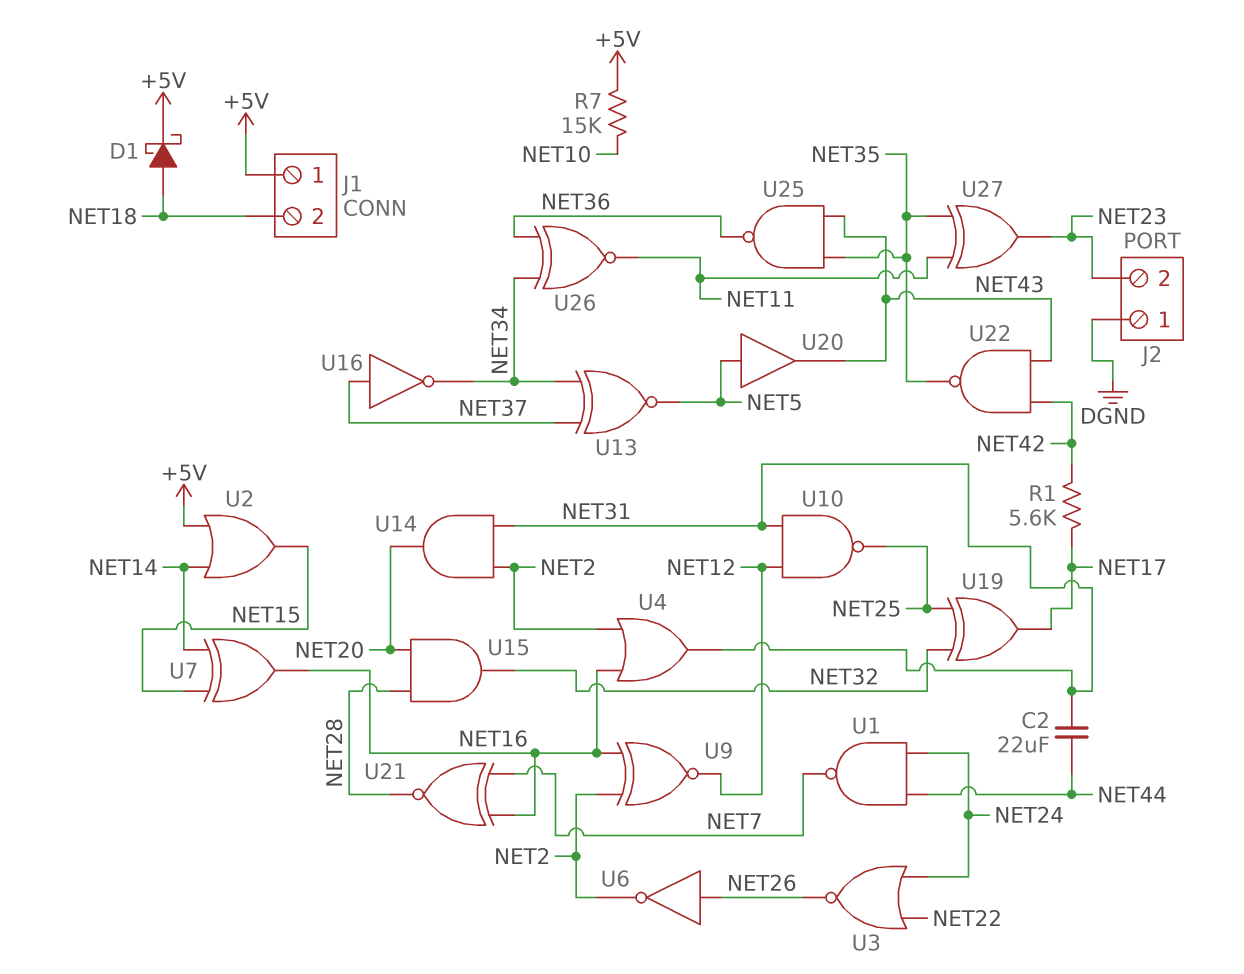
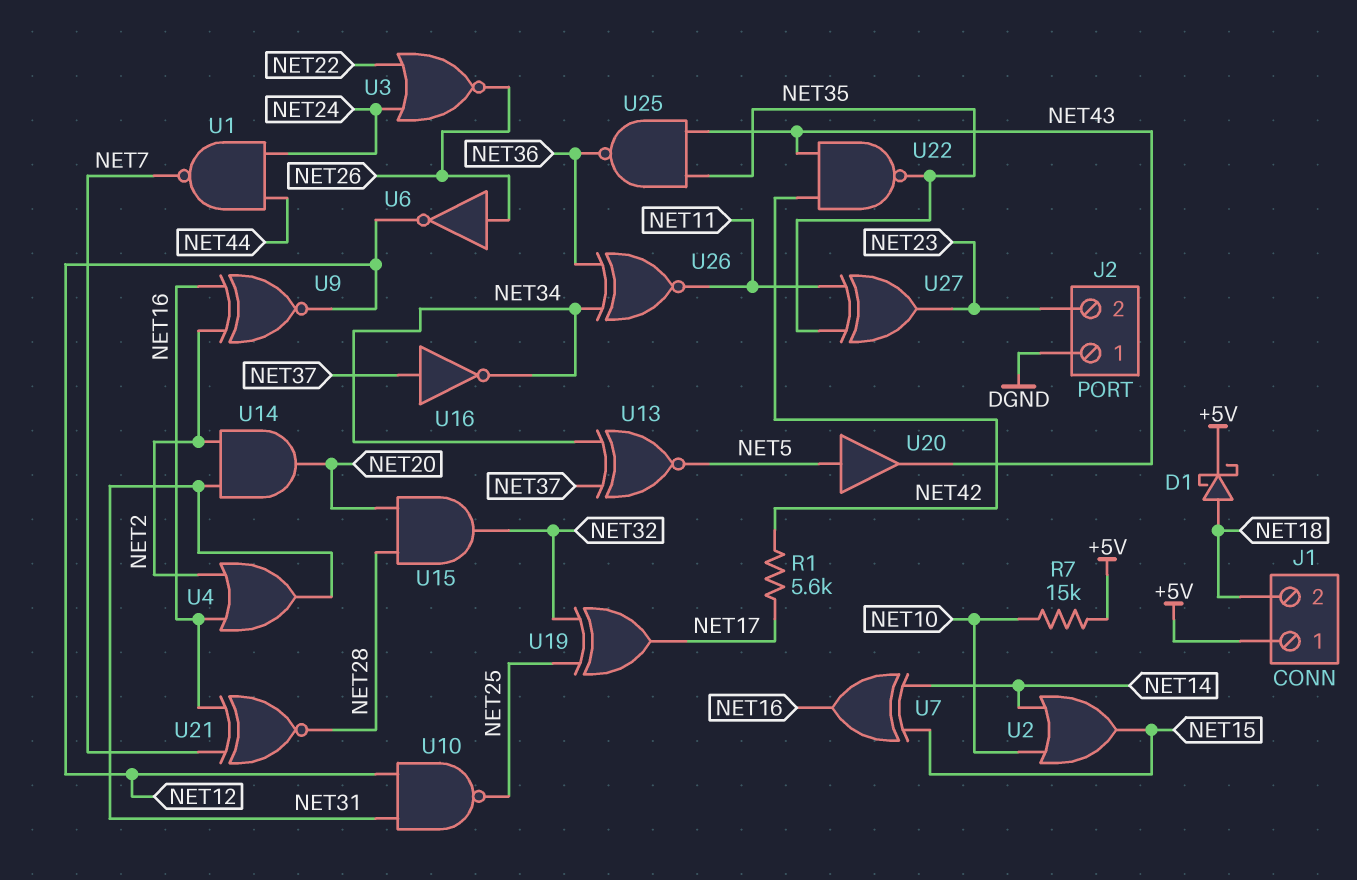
C2: 22uF (NET31, NET44) -> none
U2: OR (in +5V, in NET14, out NET15) -> OR (in NET10, in NET14, out NET15)
U6: NOT (in NET26, out NET2) -> NOT (in NET26, out NET12)

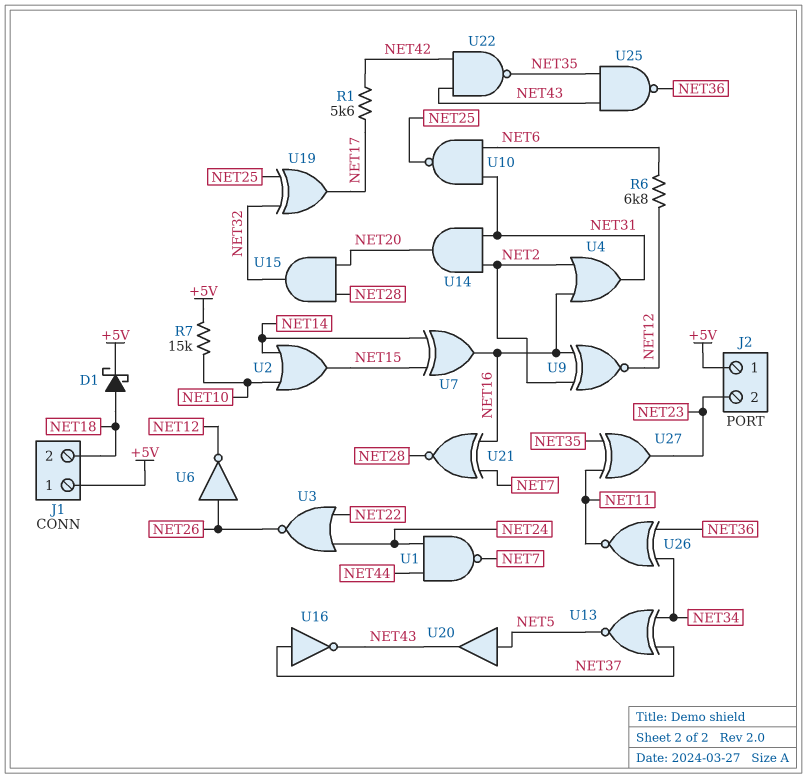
J2 pin 1: DGND -> +5V
R6: none -> 6.8k (NET6, NET12)
U10: NAND (in NET12, in NET31, out NET25) -> NAND (in NET6, in NET31, out NET25)
U16: NOT (in NET37, out NET34) -> NOT (in NET37, out NET43)

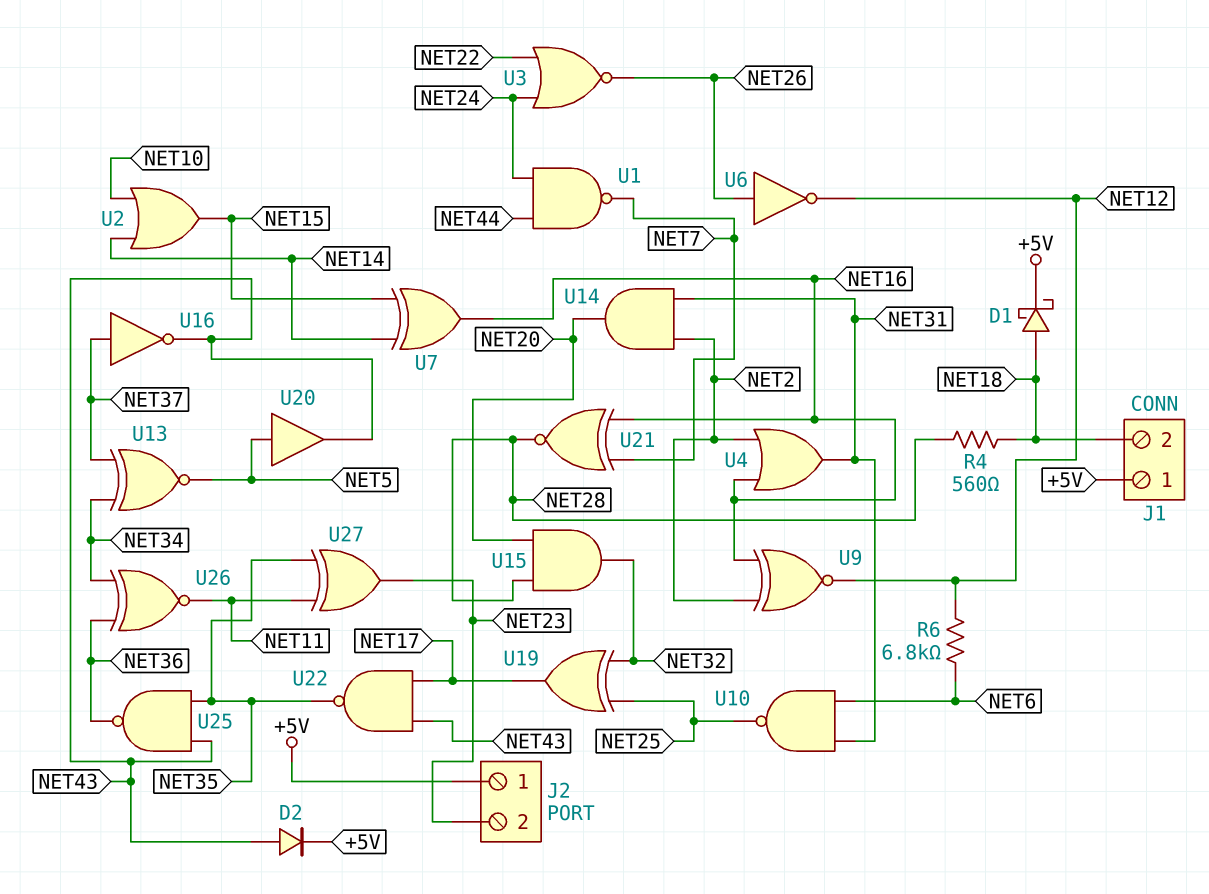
D2: none -> diode (A NET43, K +5V)
R1: 5.6k (NET17, NET42) -> none
R4: none -> 560 (NET18, NET28)
R7: 15k (+5V, NET10) -> none
U22: NAND (in NET42, in NET43, out NET35) -> NAND (in NET17, in NET43, out NET35)

